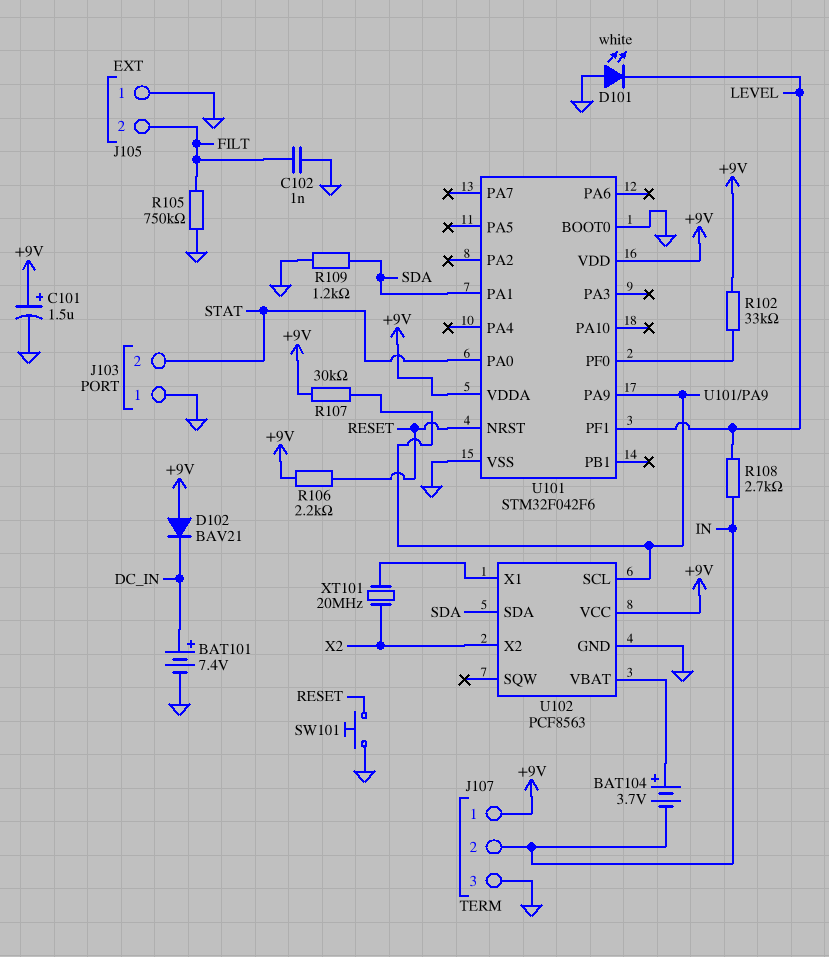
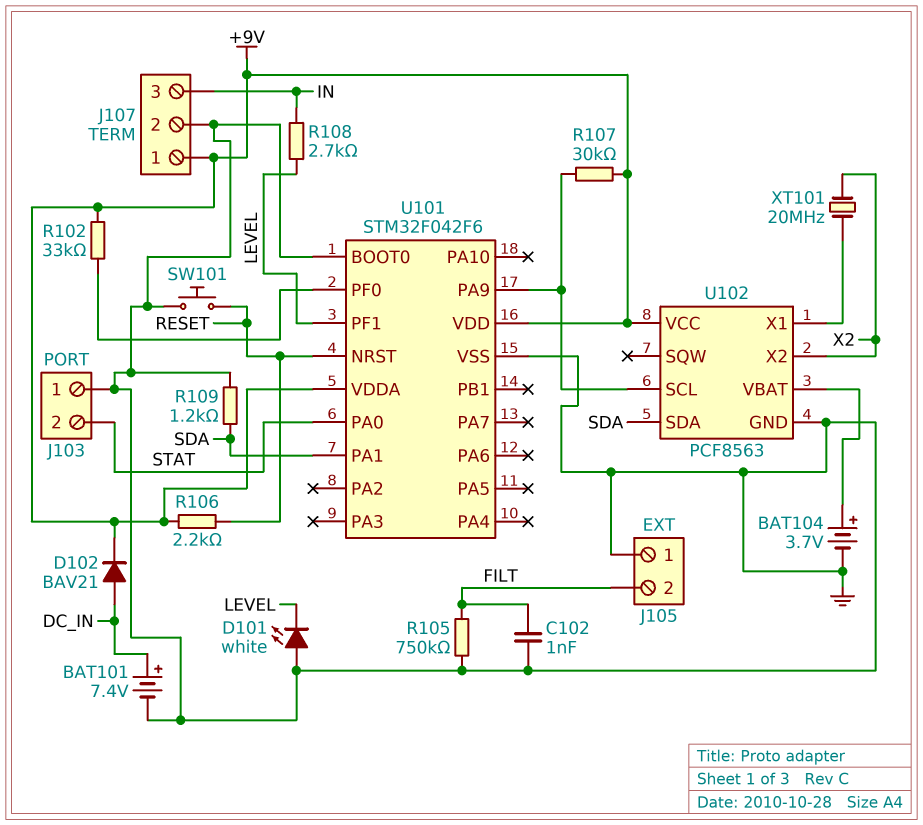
BAT104: 3.7V (plus U102/VBAT, minus IN) -> 3.7V (plus U102/VBAT, minus GND)
C101: 1.5uF (plus +9V, minus GND) -> none
D102: diode BAV21 (A +9V, K DC_IN) -> diode BAV21 (A DC_IN, K +9V)
J107 pin 2: IN -> GND
J107 pin 3: GND -> IN

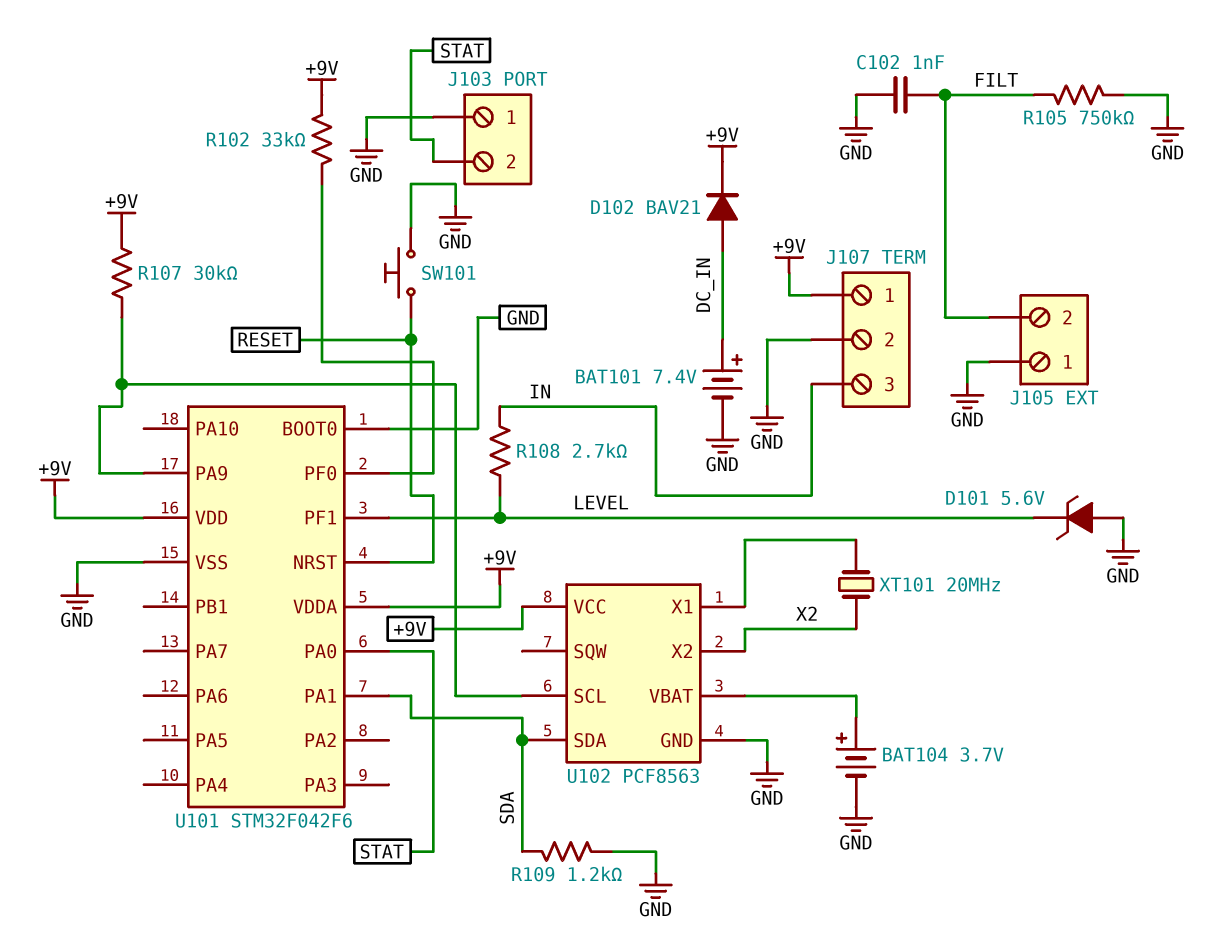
D101: LED white (A GND, K LEVEL) -> zener 5.6V (A GND, K LEVEL)
R106: 2.2k (+9V, RESET) -> none

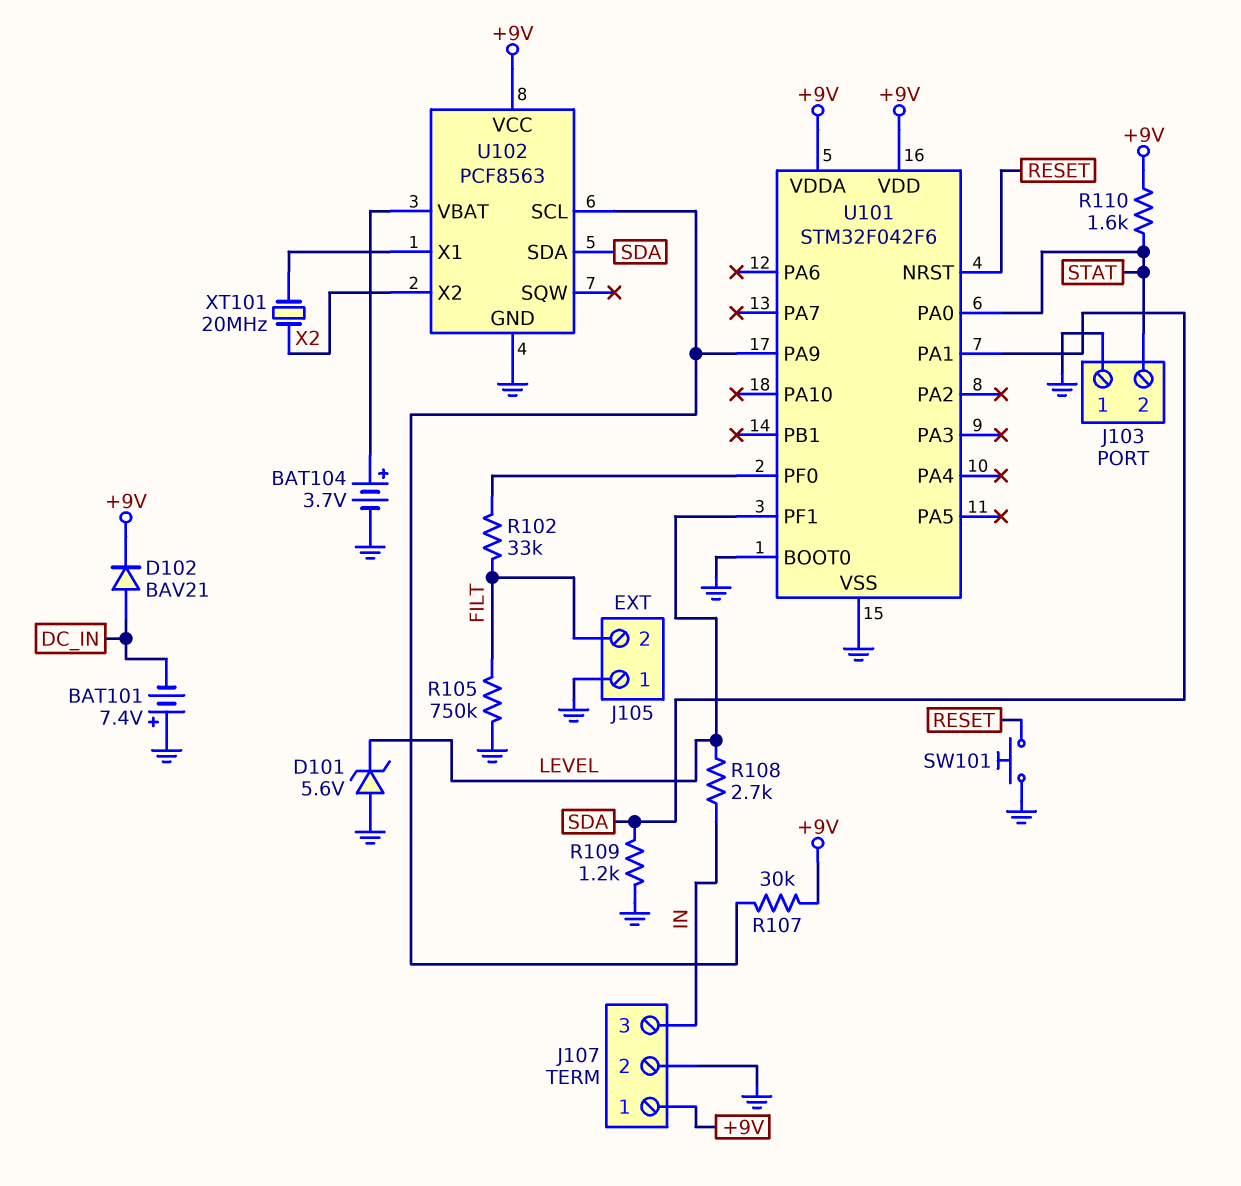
BAT101: 7.4V (plus DC_IN, minus GND) -> 7.4V (plus GND, minus DC_IN)
C102: 1nF (FILT, GND) -> none
R102: 33k (+9V, U101/PF0) -> 33k (FILT, U101/PF0)
R110: none -> 1.6k (+9V, STAT)

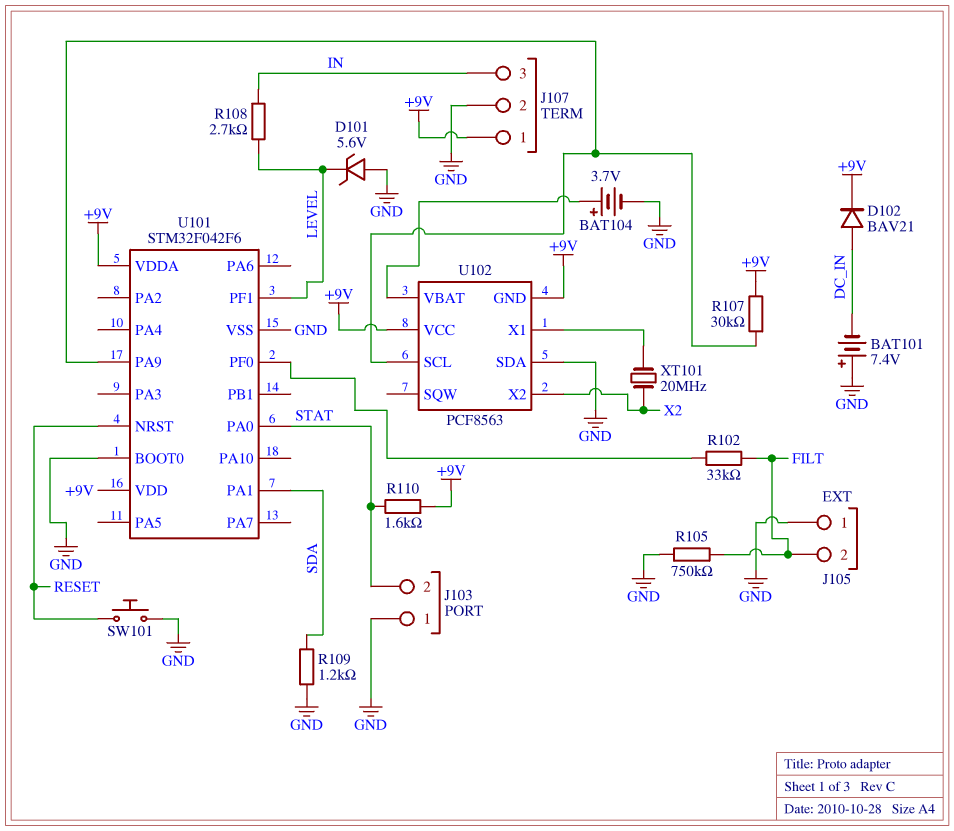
U102 pin GND: GND -> +9V
U102 pin SDA: SDA -> GND

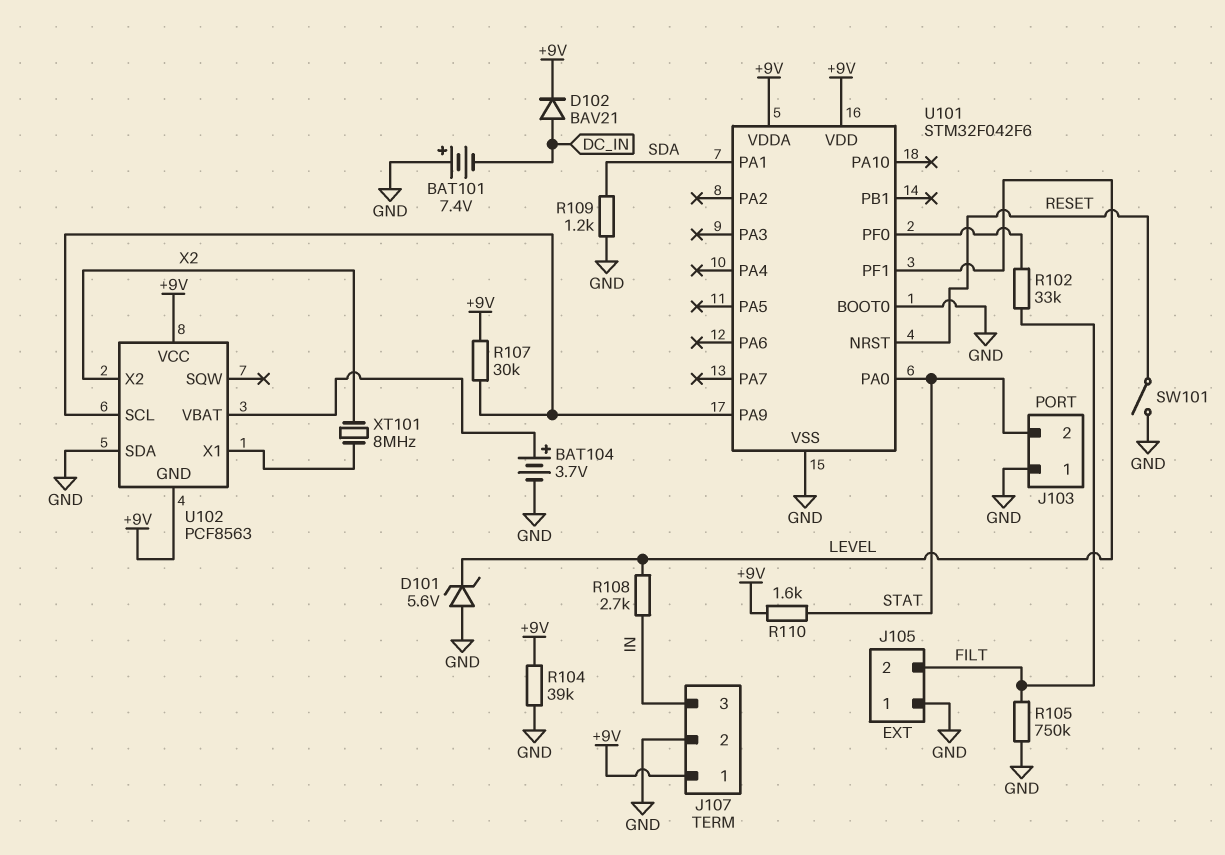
R104: none -> 39k (+9V, GND)
SW101: button (GND, RESET) -> switch (GND, RESET)
XT101: 20MHz (U102/X1, X2) -> 8MHz (U102/X1, X2)

